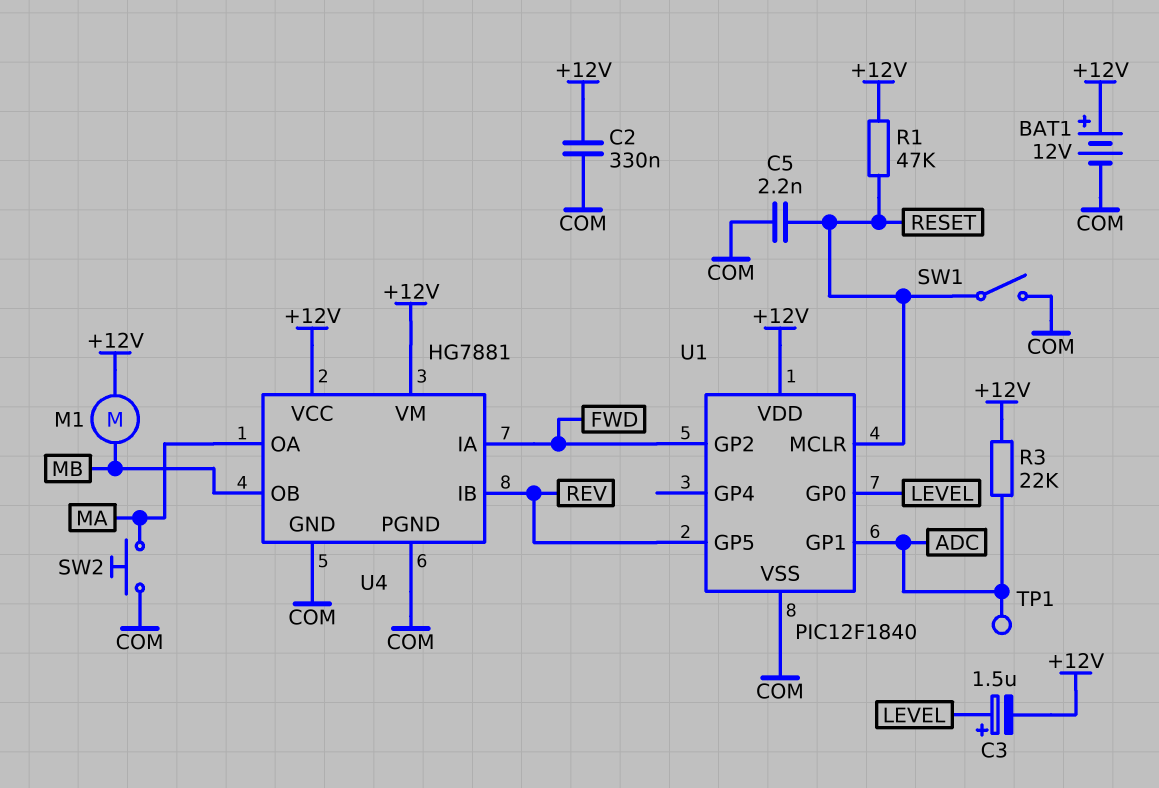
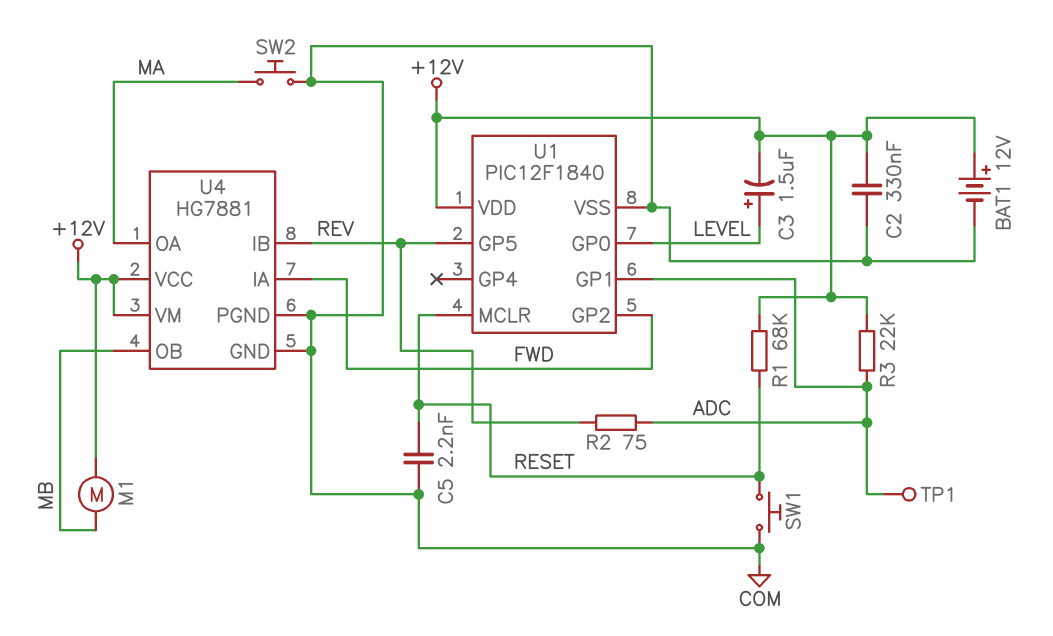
R1: 47k (+12V, RESET) -> 68k (+12V, RESET)
R2: none -> 75 (ADC, REV)
SW1: switch (COM, RESET) -> button (COM, RESET)

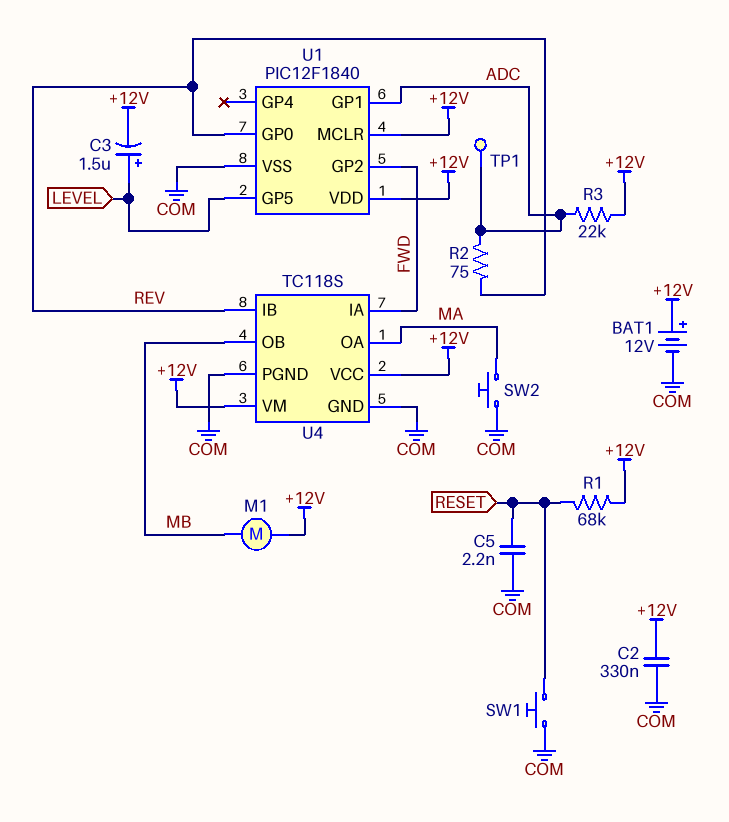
U1 pin GP0: LEVEL -> REV
U1 pin GP5: REV -> LEVEL
U1 pin MCLR: RESET -> +12V
U4: HG7881 -> TC118S

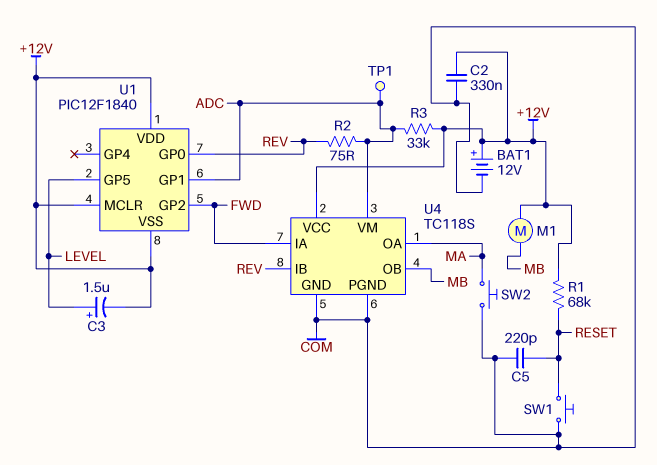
C5: 2.2nF (COM, RESET) -> 220pF (COM, RESET)
R3: 22k (+12V, ADC) -> 33k (+12V, ADC)
U1 pin VSS: COM -> +12V
U4 pin VM: +12V -> ADC

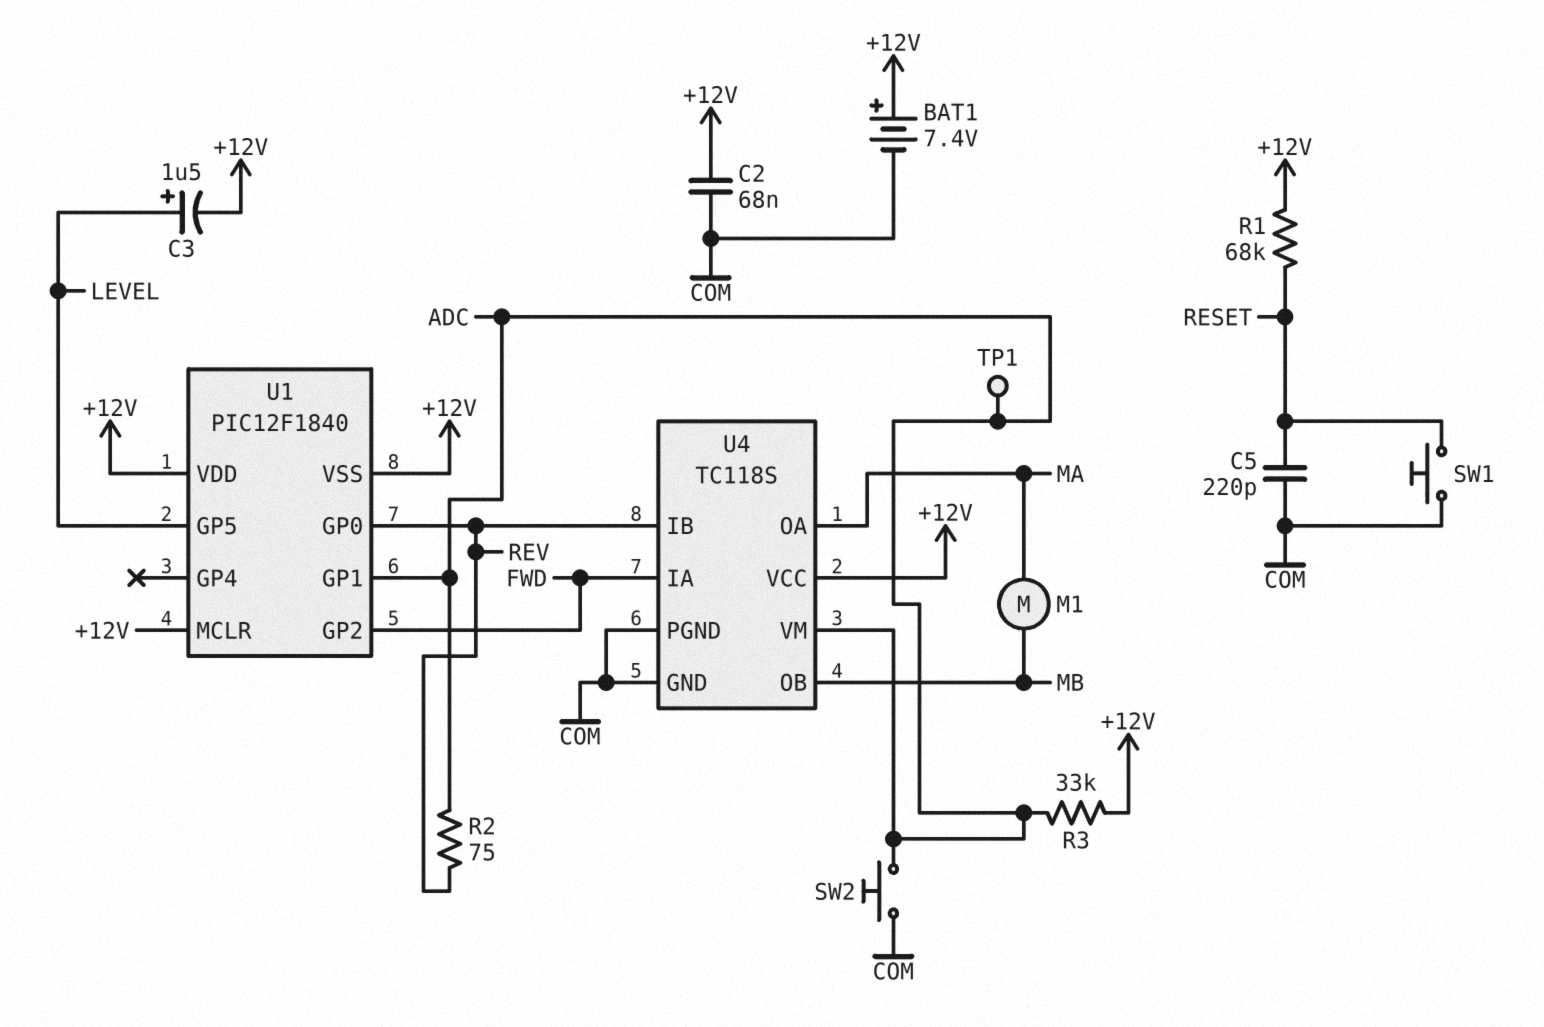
BAT1: 12V (plus +12V, minus COM) -> 7.4V (plus +12V, minus COM)
C2: 330nF (+12V, COM) -> 68nF (+12V, COM)
M1: motor (+12V, MB) -> motor (MA, MB)
SW2: button (COM, MA) -> button (ADC, COM)

